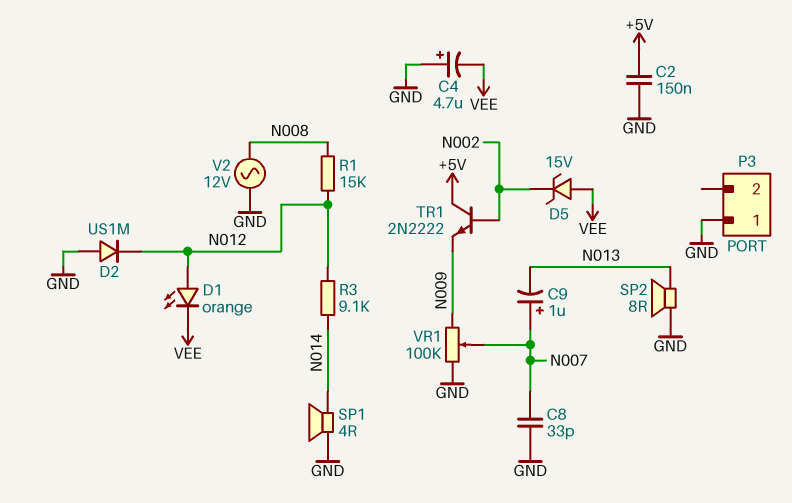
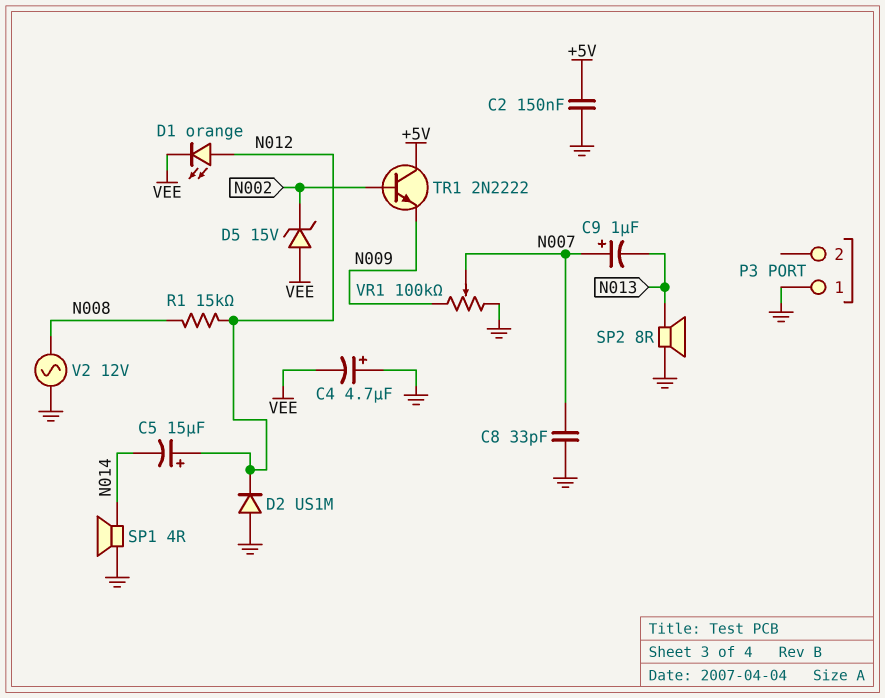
C5: none -> 15uF (plus N012, minus N014)
R3: 9.1k (N012, N014) -> none

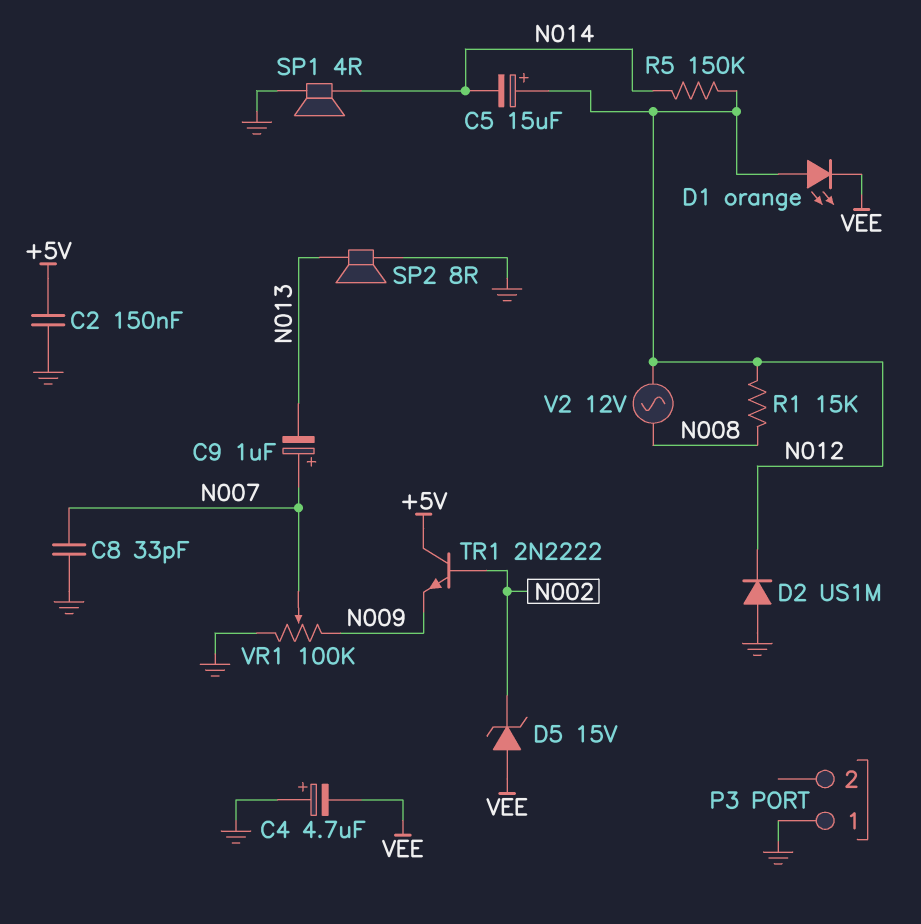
R5: none -> 150k (N012, N014)
V2: AC 12V (GND, N008) -> AC 12V (N008, N012)

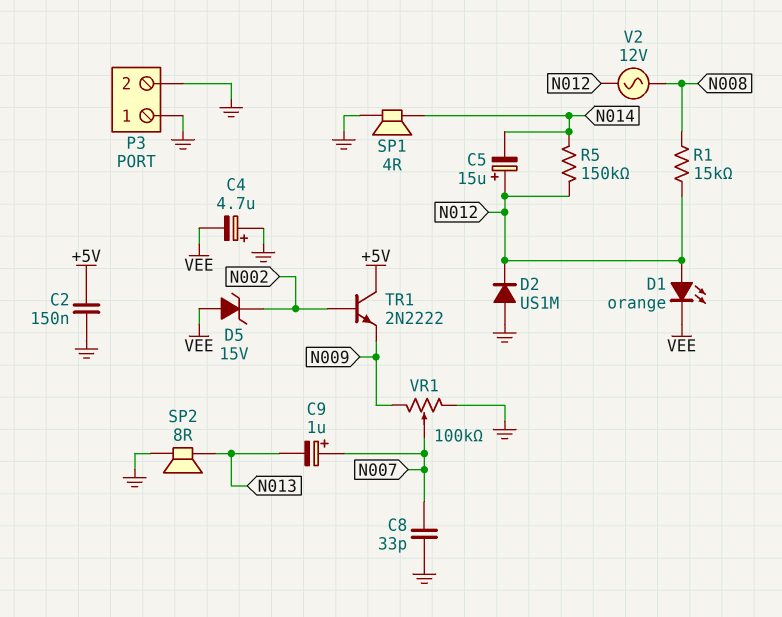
P3 pin 2: none -> GND

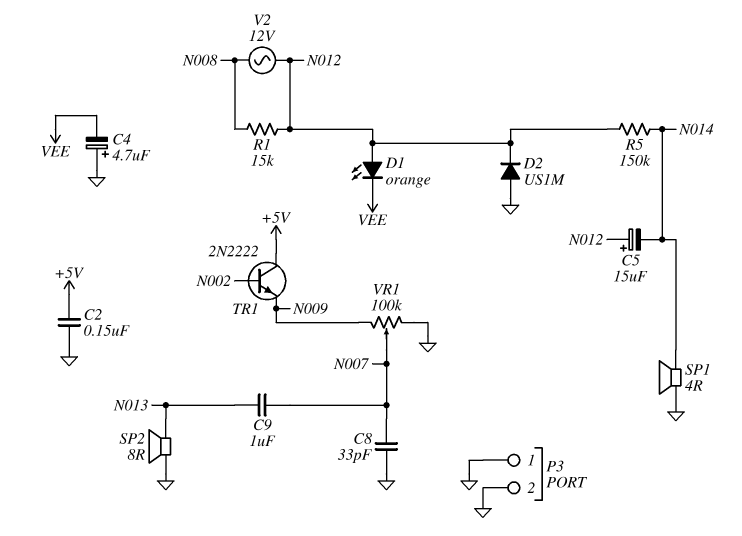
C9: 1uF (plus N007, minus N013) -> 1uF (N007, N013)
D5: zener 15V (A VEE, K N002) -> none

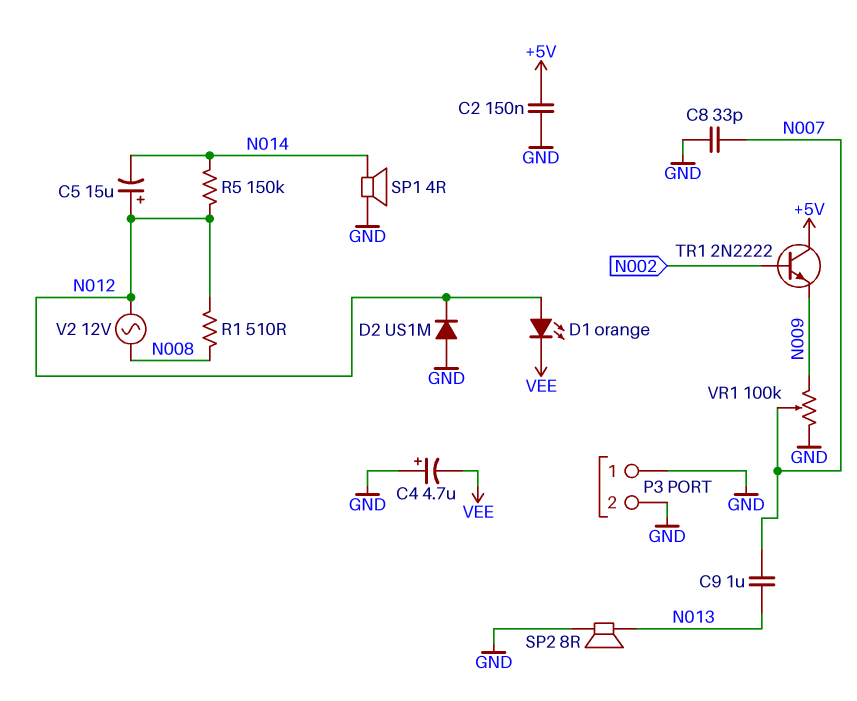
R1: 15k (N008, N012) -> 510 (N008, N012)

